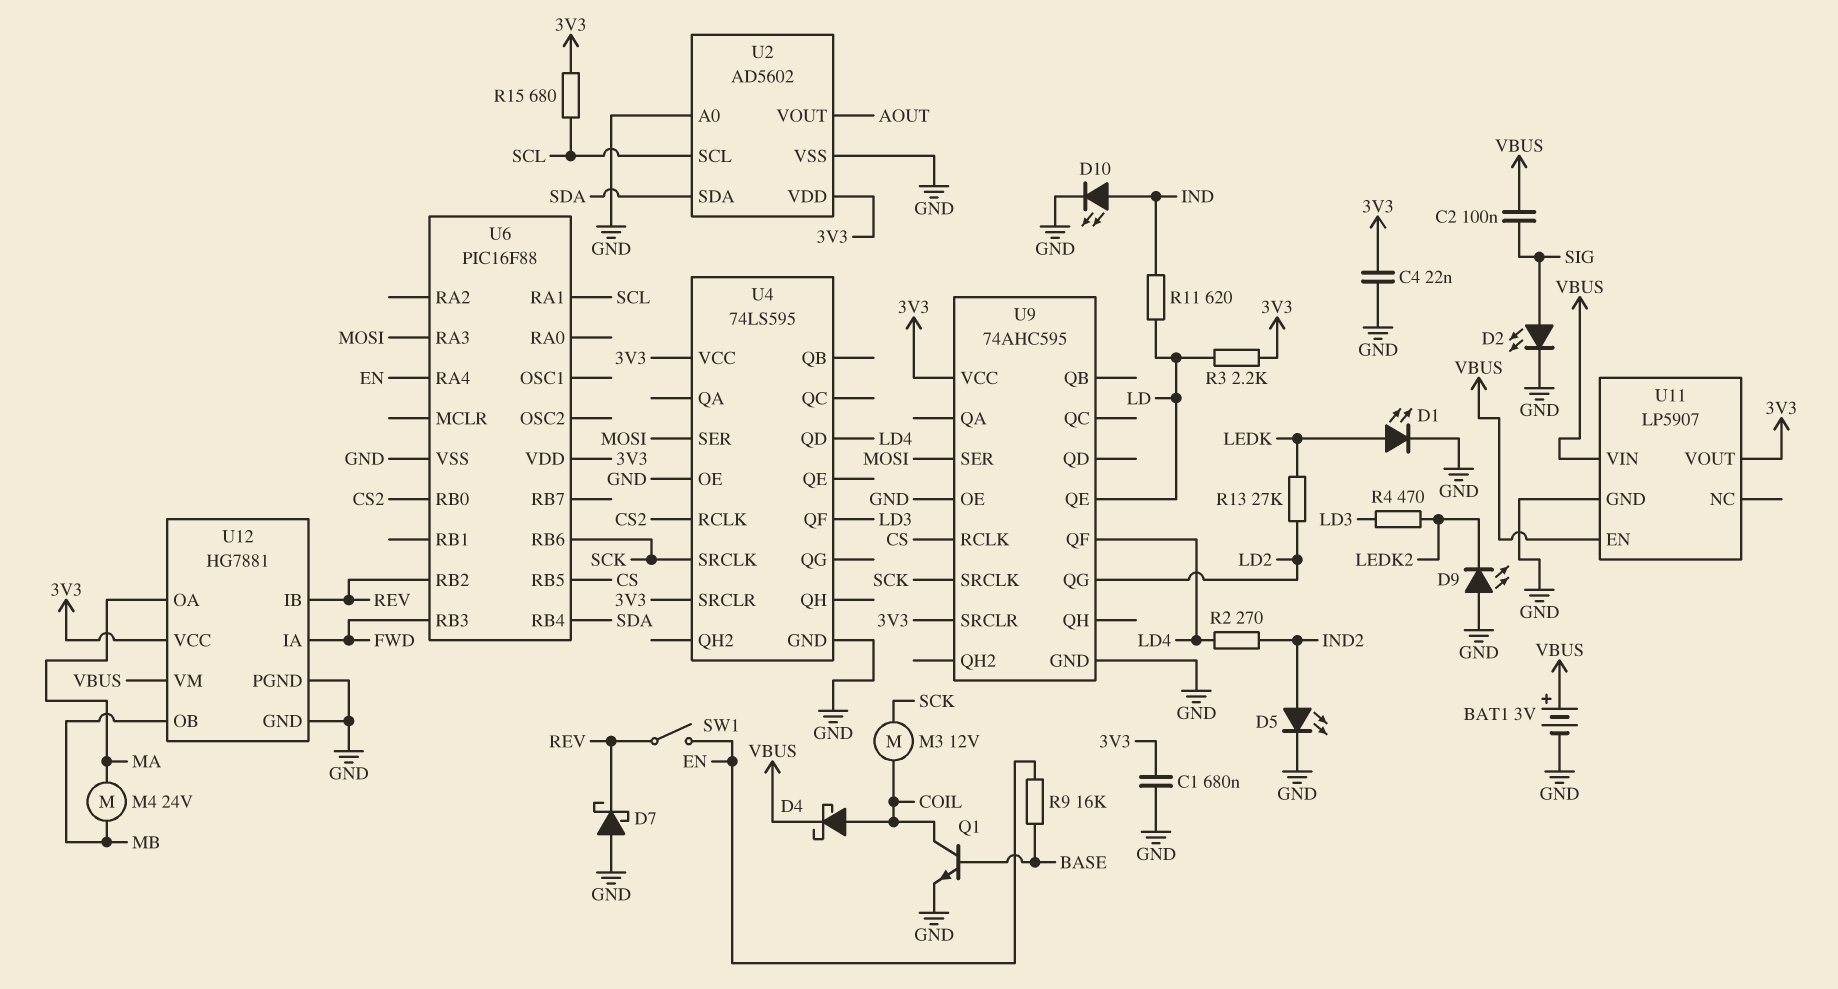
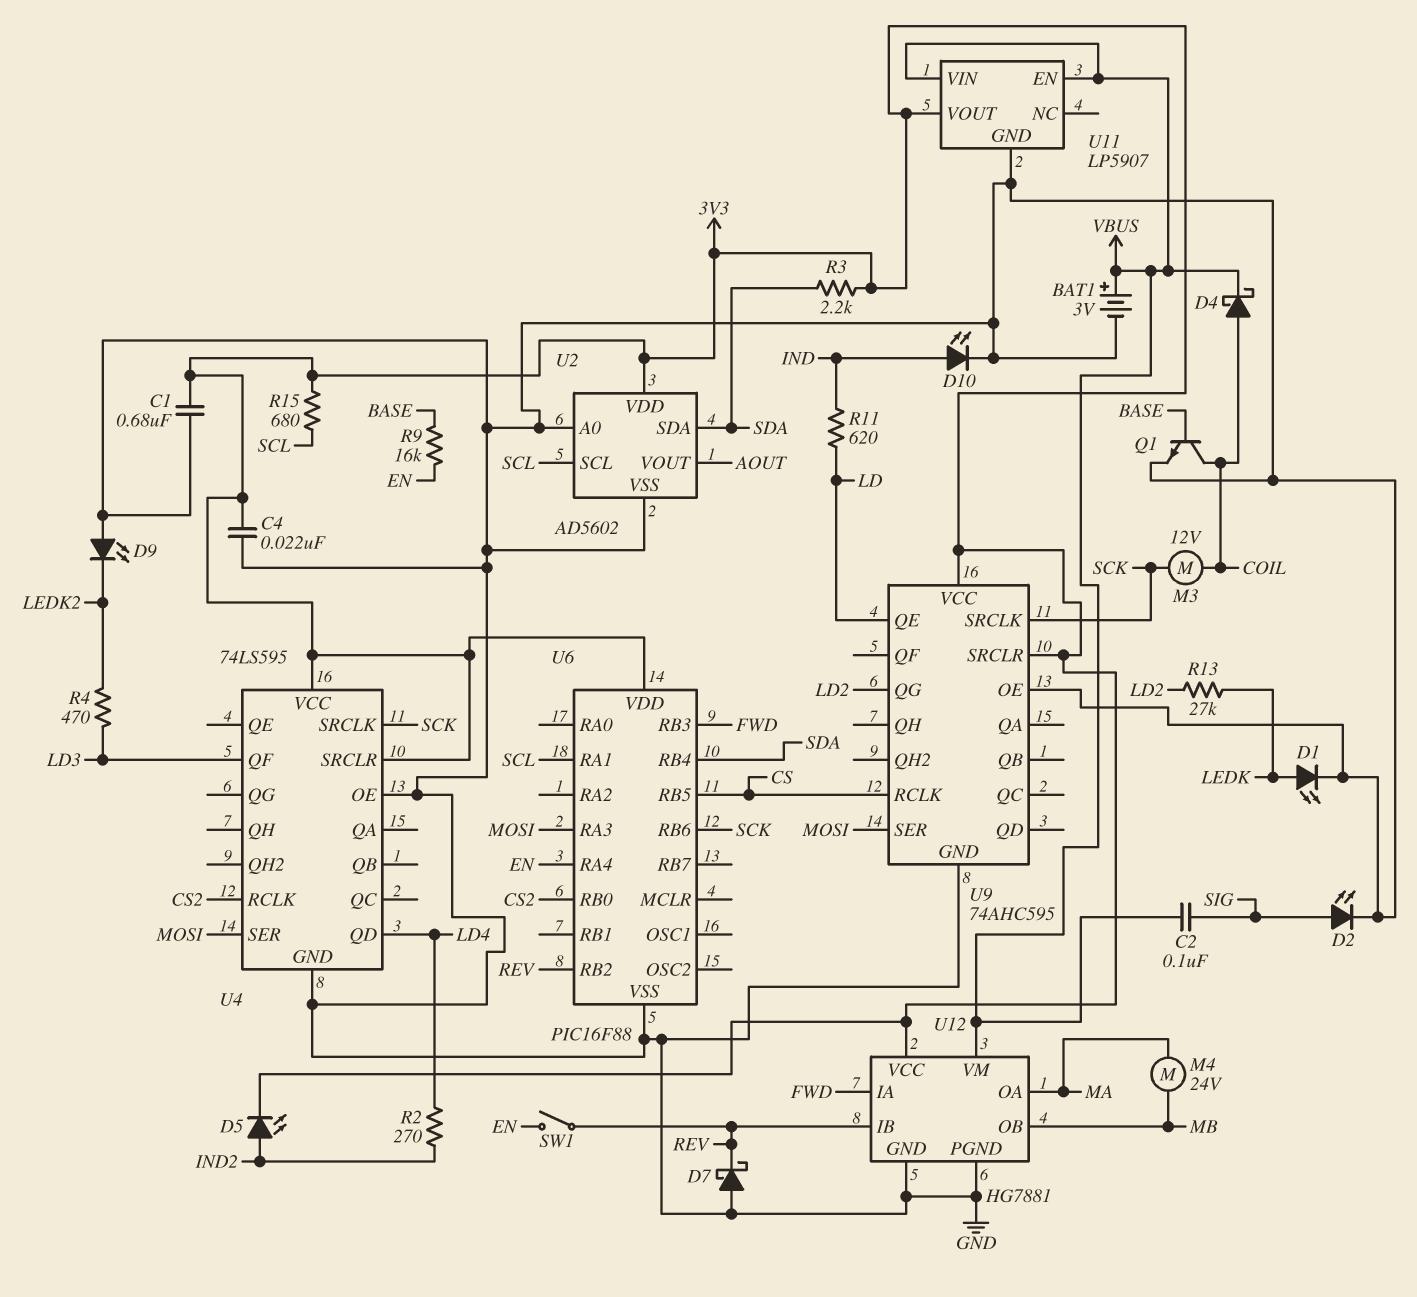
D5: LED (A IND2, K GND) -> LED (A IND2, K 3V3)
R3: 2.2k (3V3, LD) -> 2.2k (3V3, SDA)
U9 pin QF: LD4 -> none

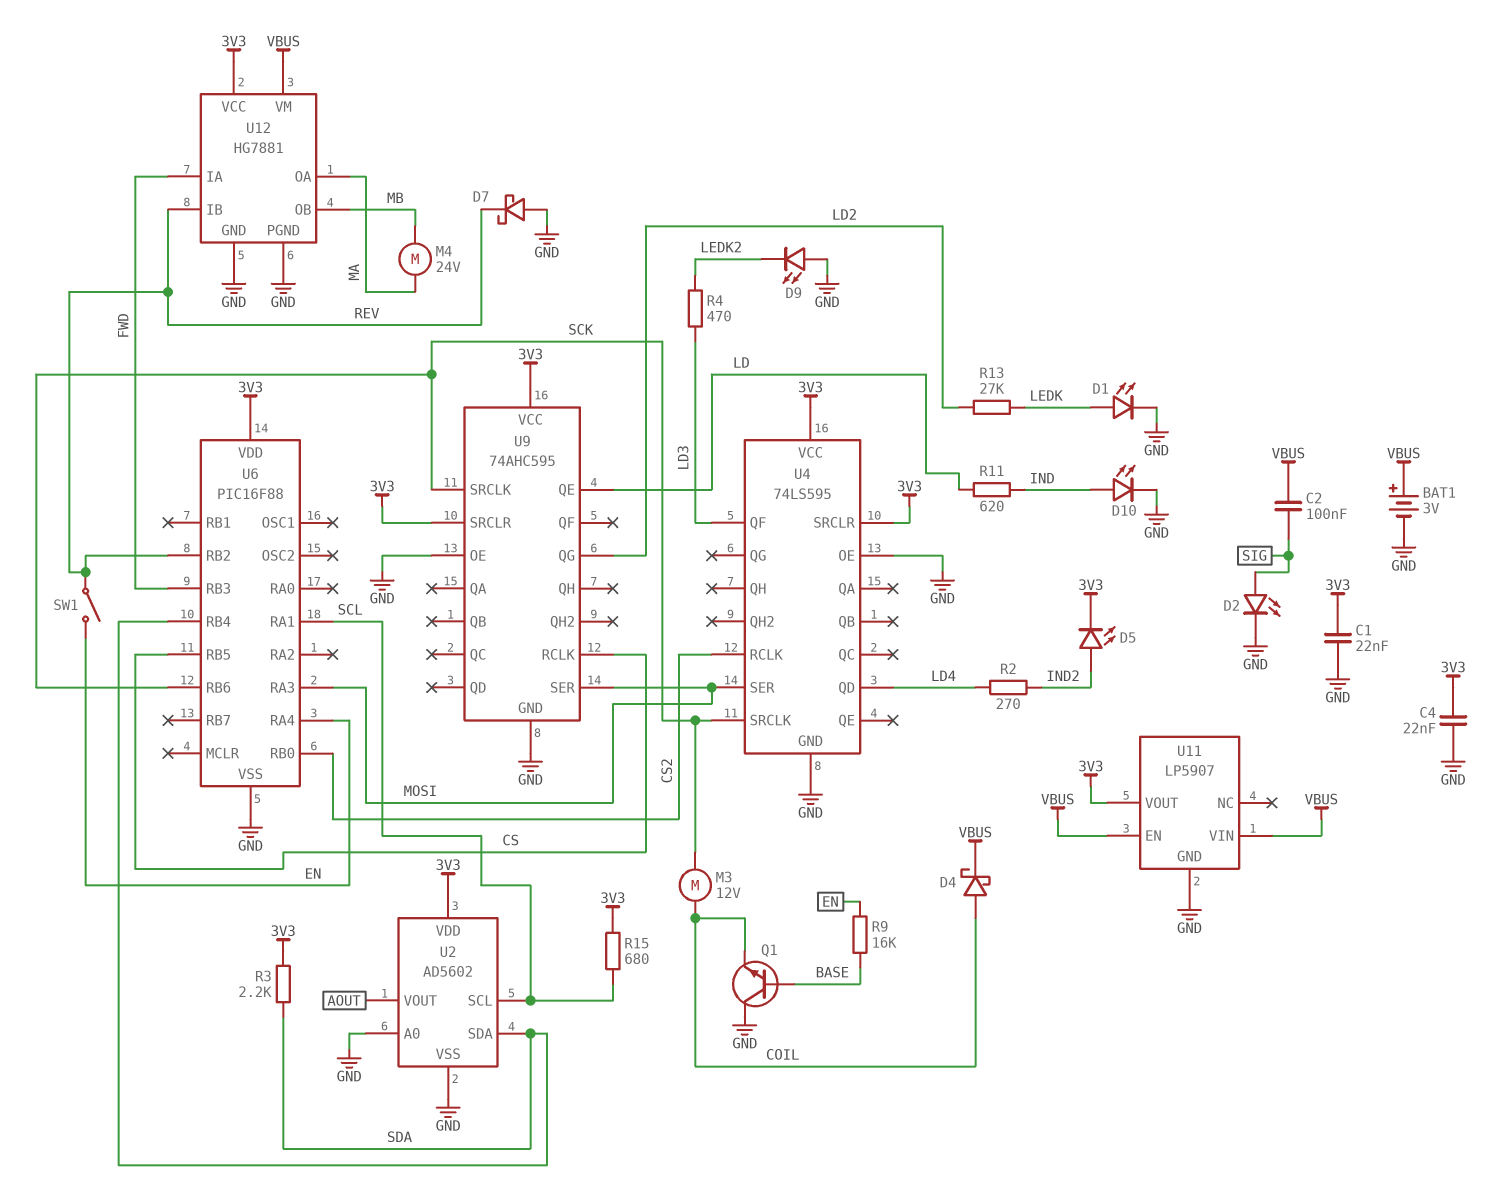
C1: 680nF (3V3, GND) -> 22nF (3V3, GND)
Q1: NPN (B BASE, C COIL, E GND) -> NPN (B BASE, C GND, E COIL)

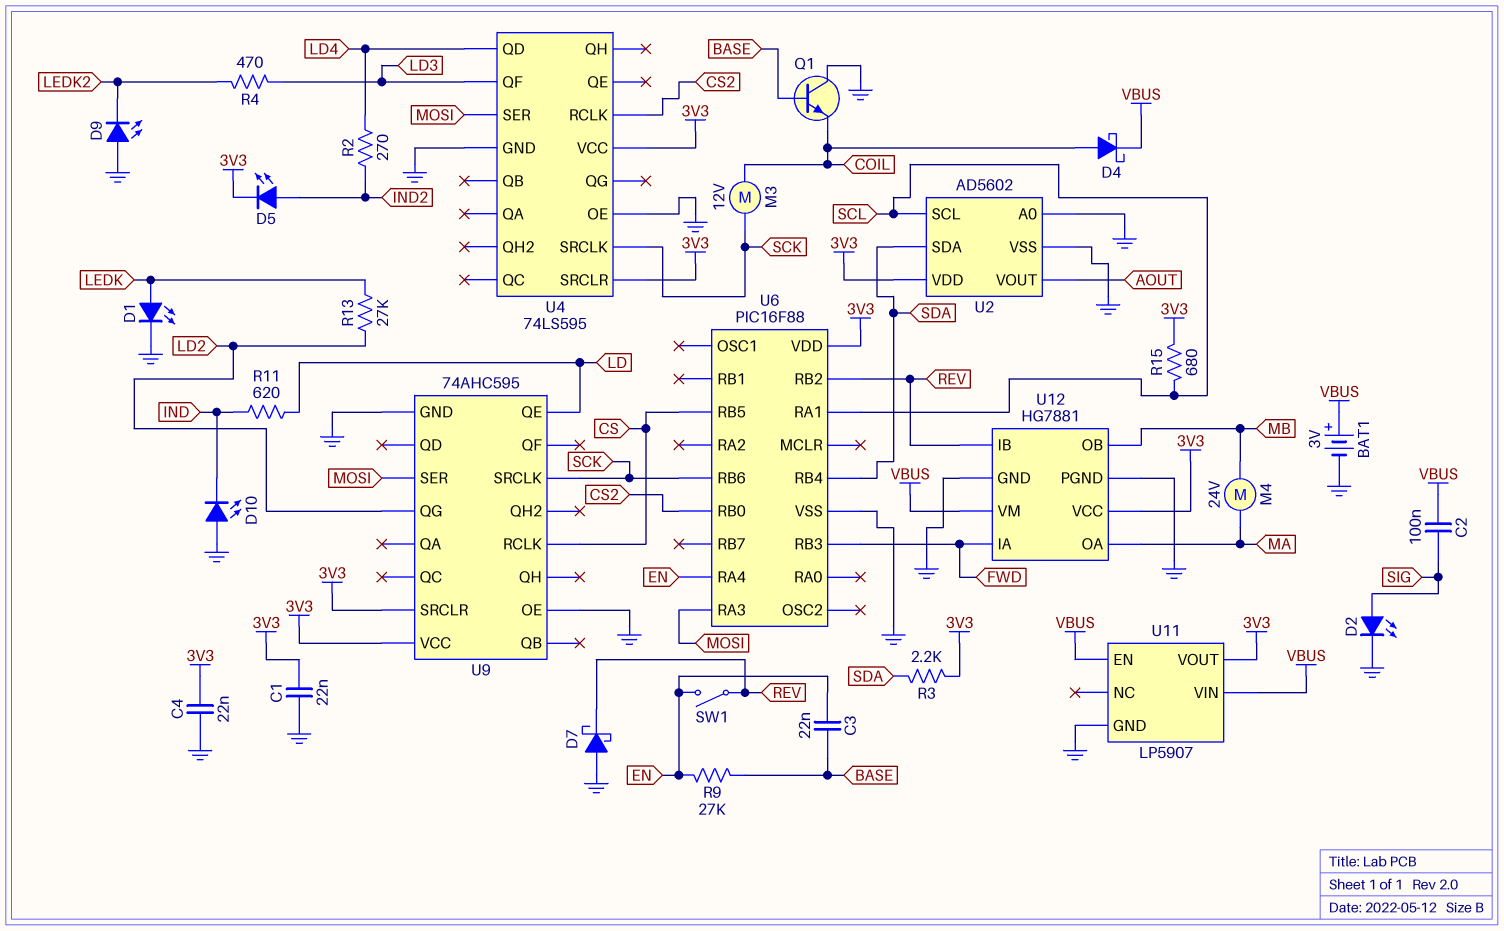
C3: none -> 22nF (BASE, EN)
D10: LED (A IND, K GND) -> LED (A GND, K IND)
R9: 16k (BASE, EN) -> 27k (BASE, EN)

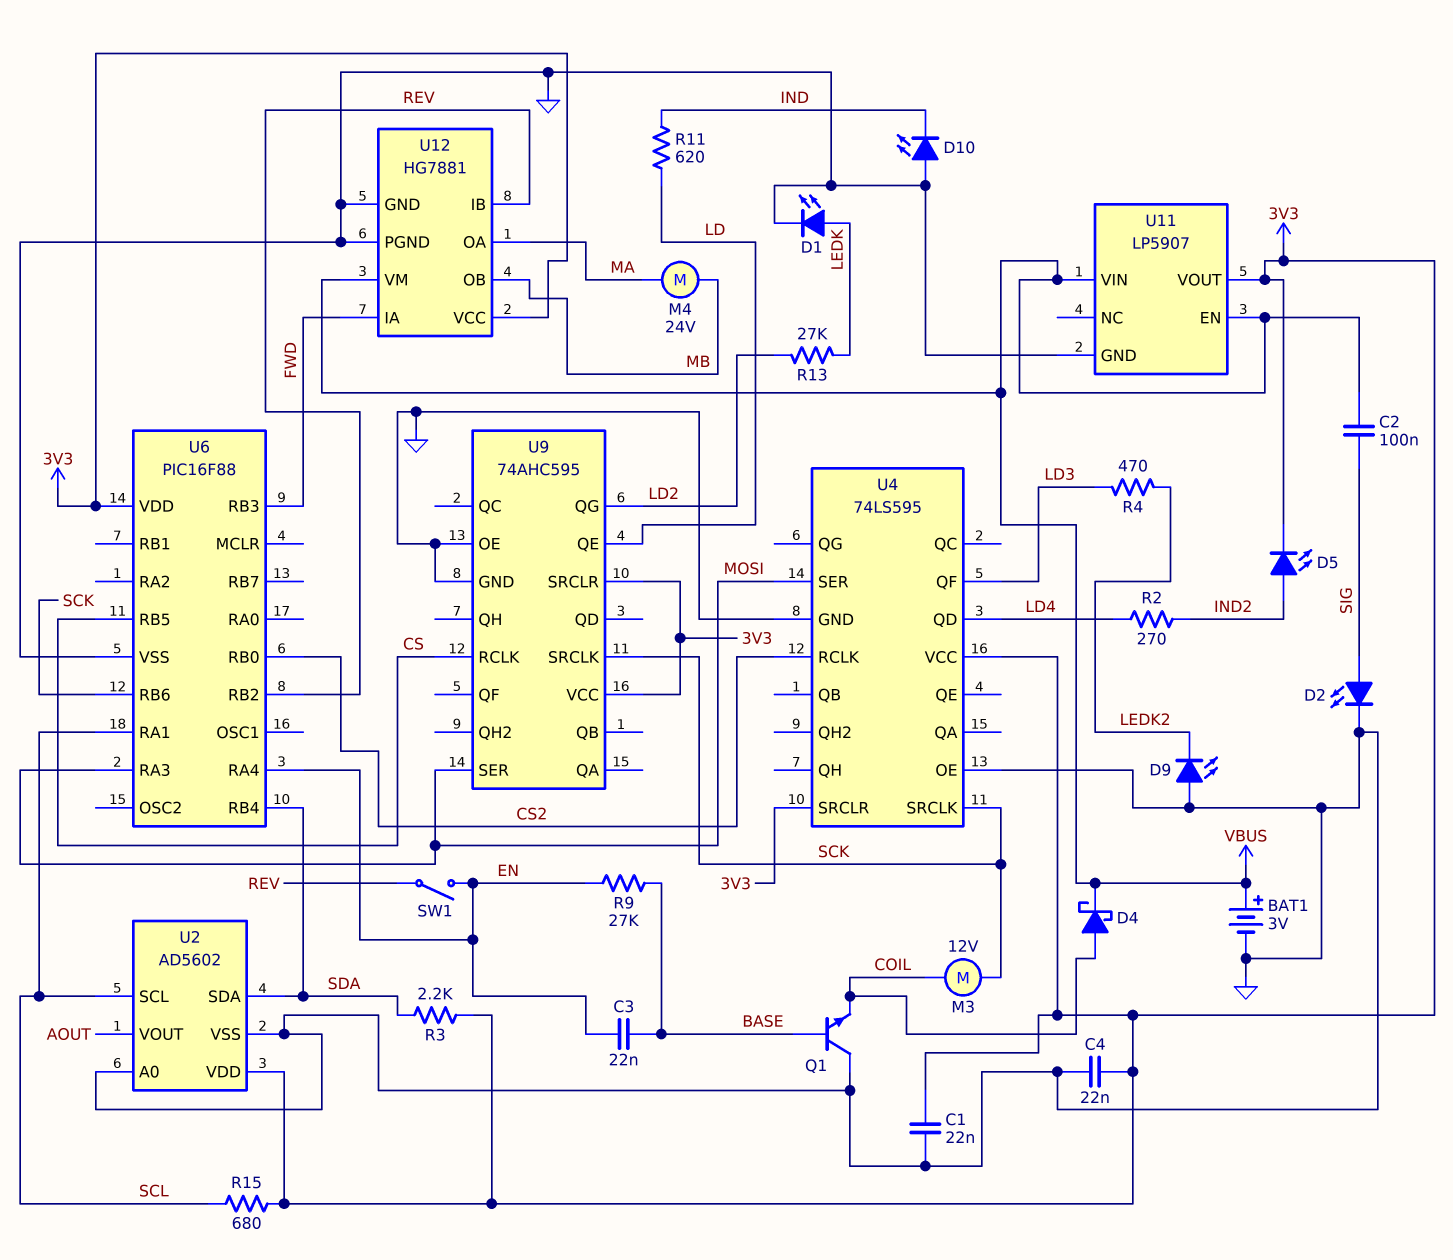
D7: schottky (A GND, K REV) -> none

